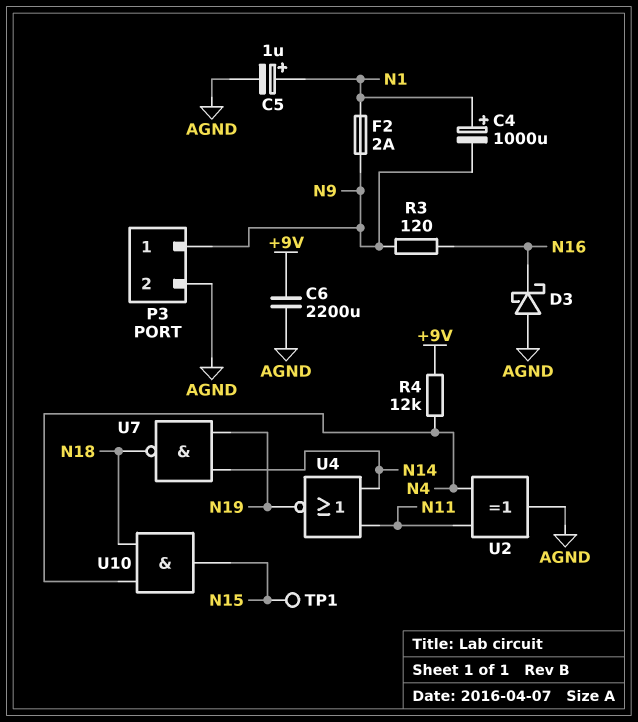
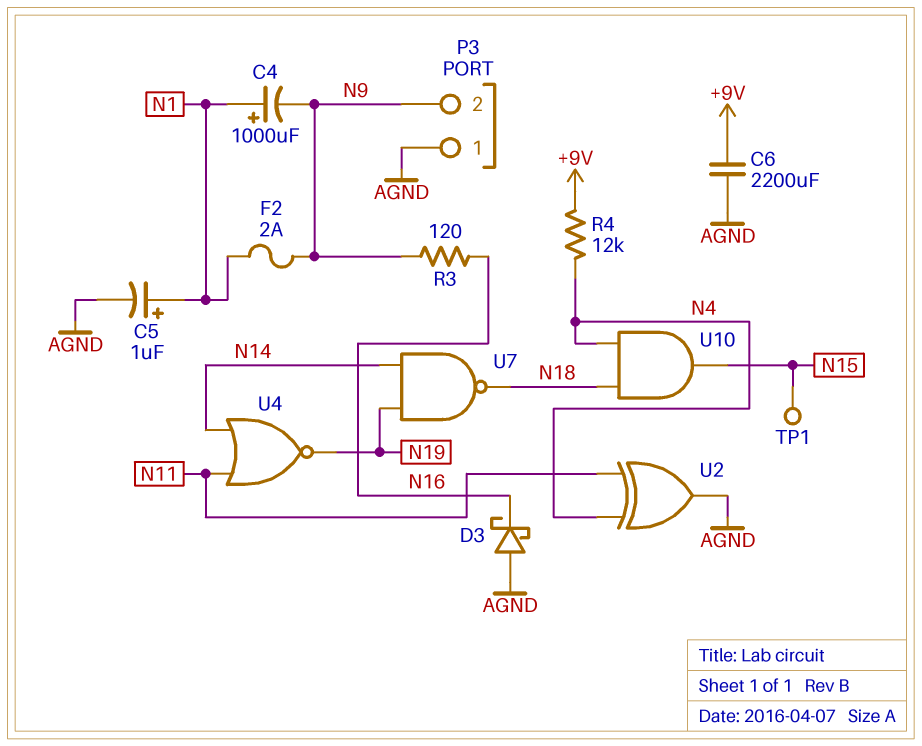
P3 pin 1: N9 -> AGND
P3 pin 2: AGND -> N9

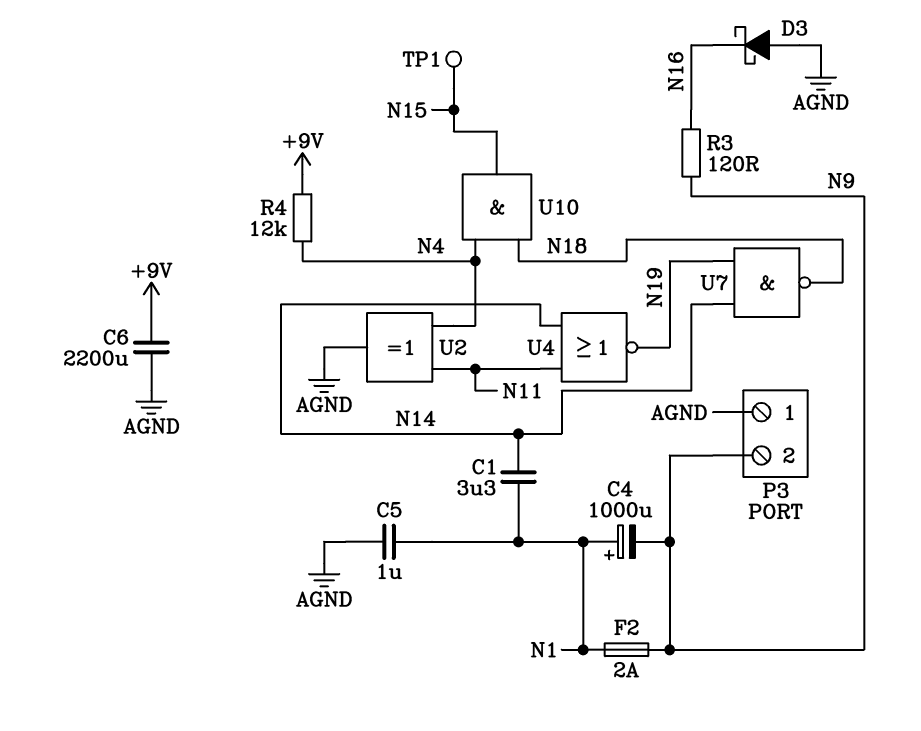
C1: none -> 3.3uF (N1, N14)
C5: 1uF (plus N1, minus AGND) -> 1uF (AGND, N1)

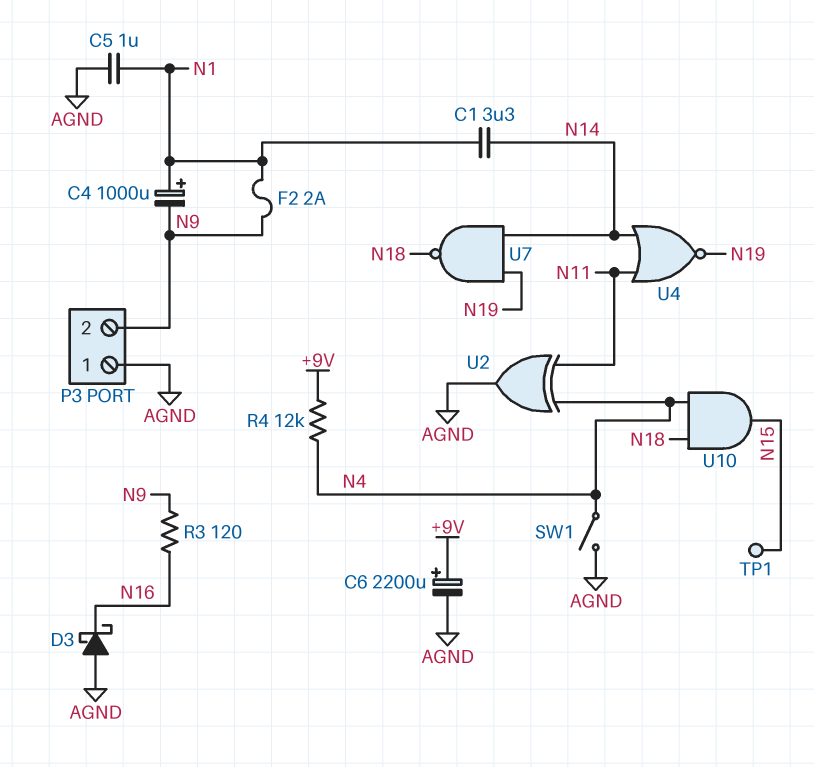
C6: 2200uF (+9V, AGND) -> 2200uF (plus +9V, minus AGND)
SW1: none -> switch (AGND, N4)

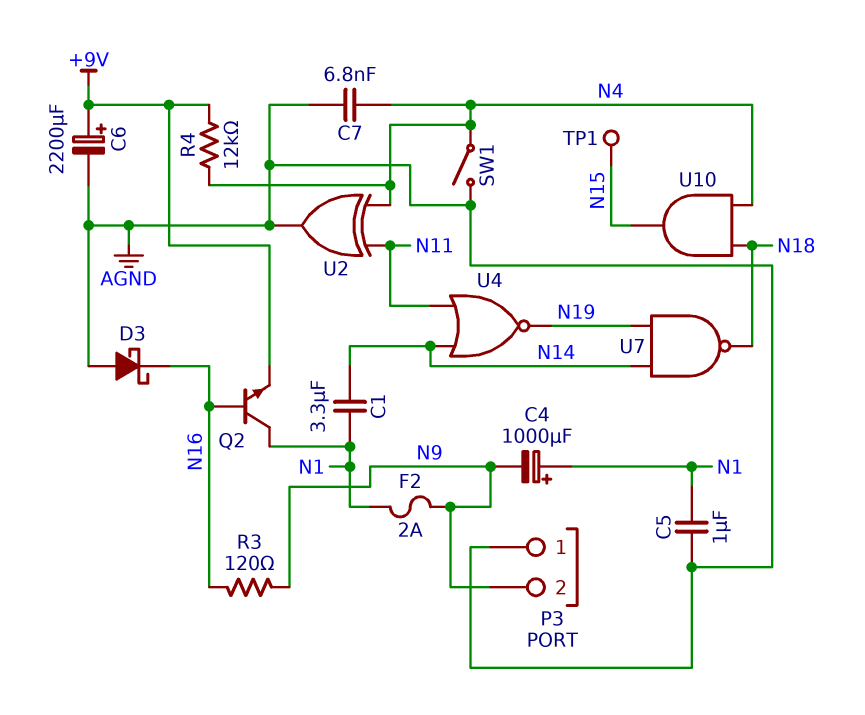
C7: none -> 6.8nF (AGND, N4)
Q2: none -> NPN (B N16, C N1, E +9V)

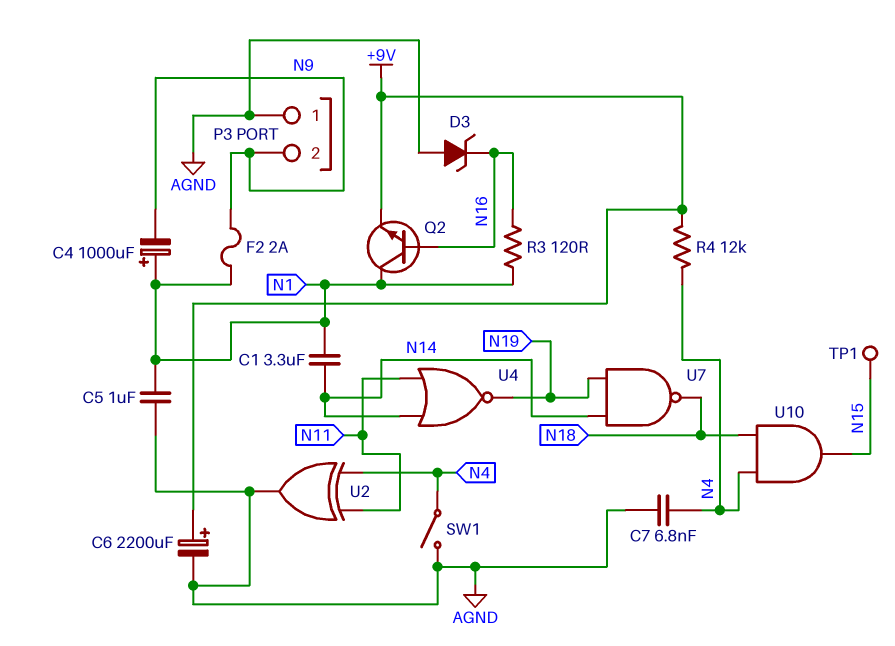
D3: schottky (A AGND, K N16) -> zener (A AGND, K N16)
R3: 120 (N9, N16) -> 120 (N1, N16)

